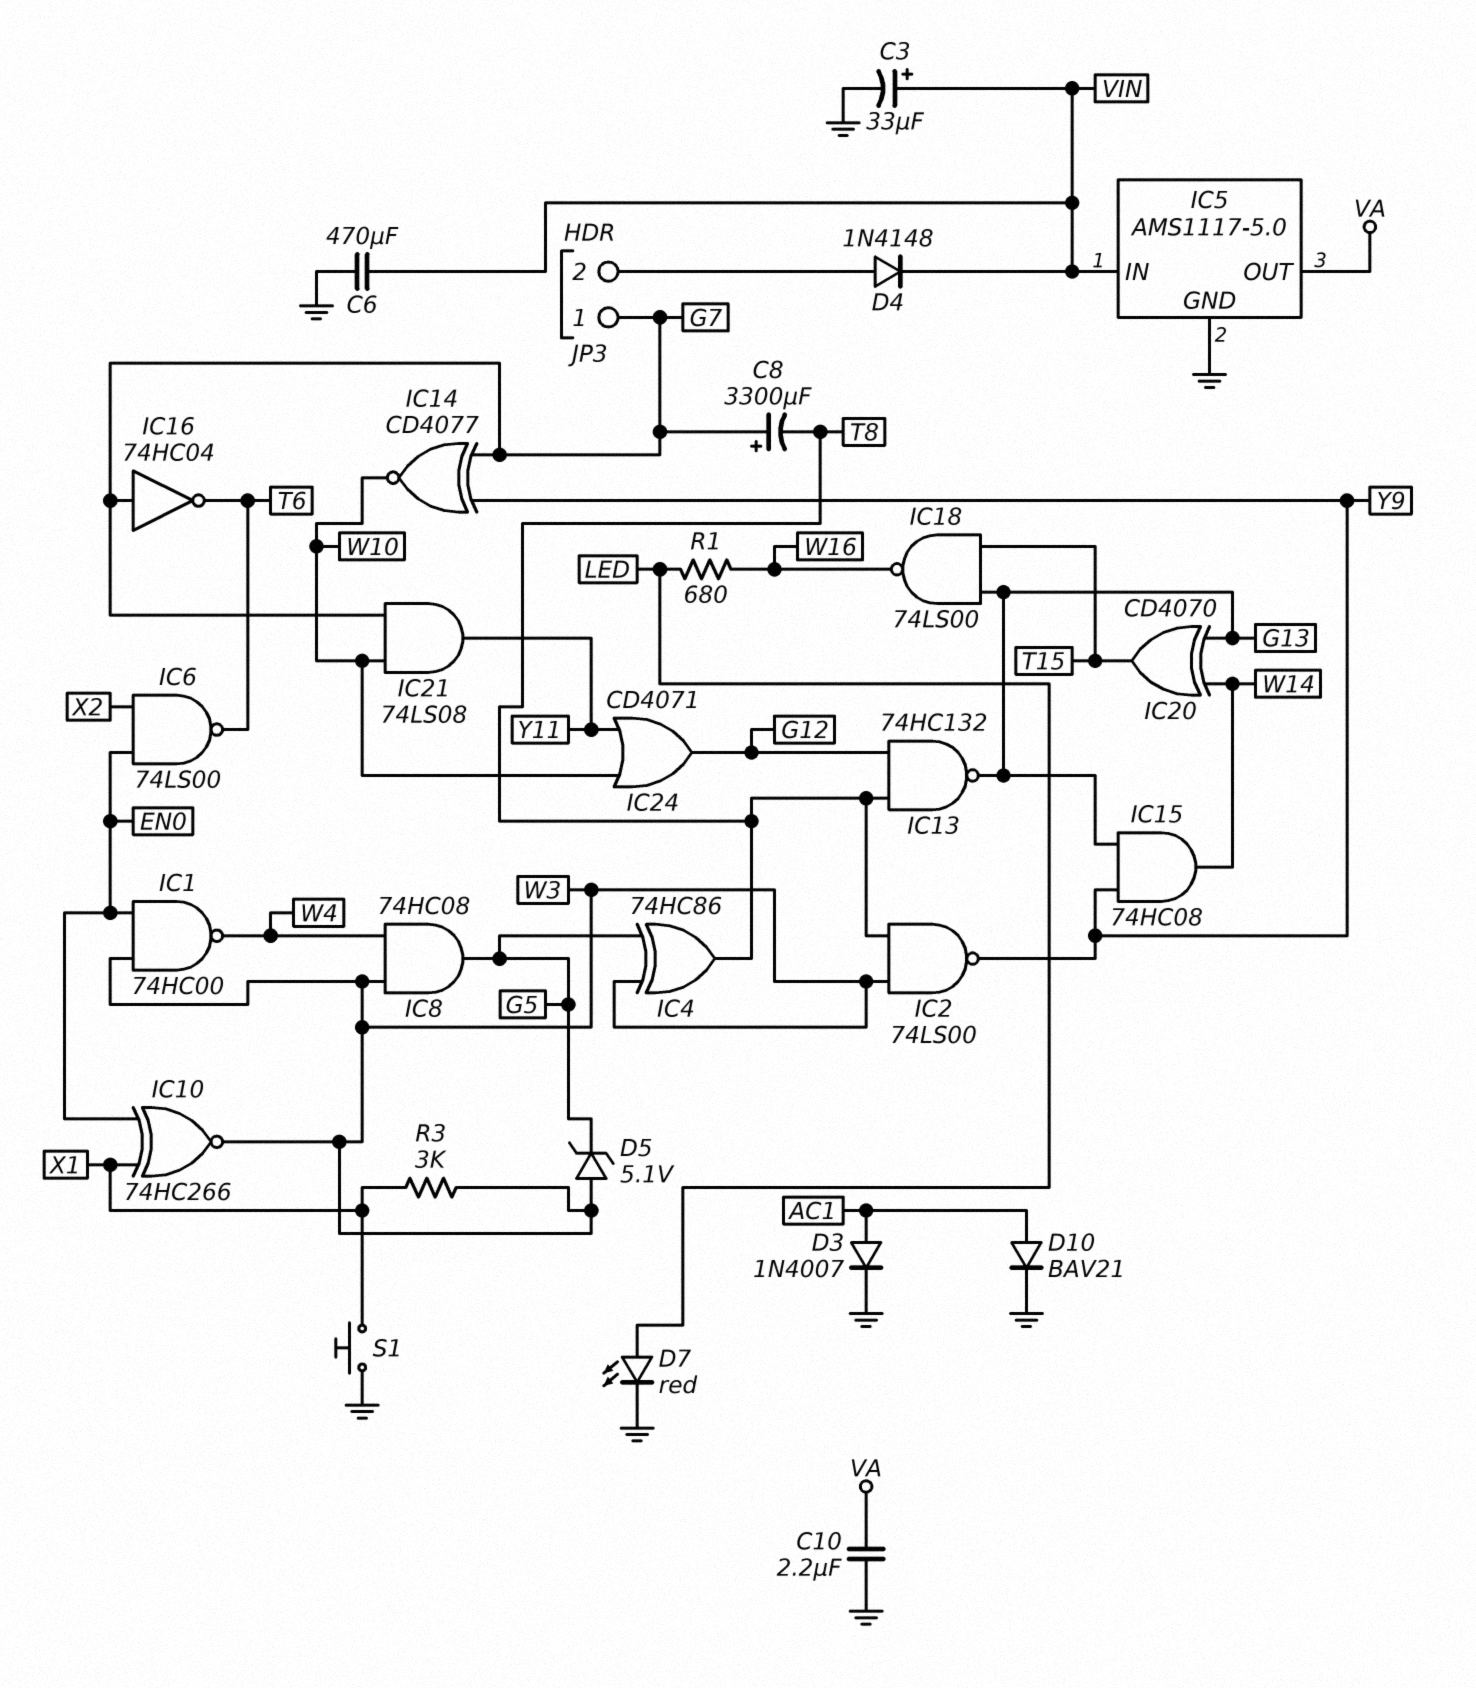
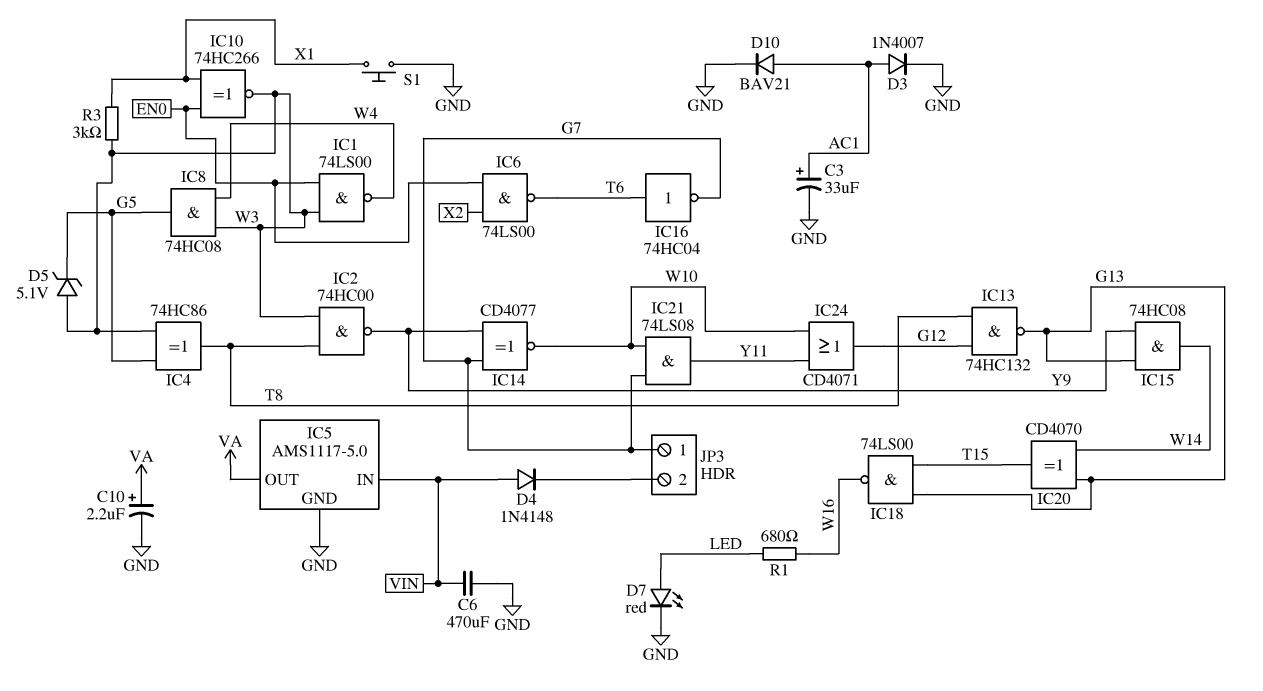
C3: 33uF (plus VIN, minus GND) -> 33uF (plus AC1, minus GND)
C8: 3300uF (plus G7, minus T8) -> none
C10: 2.2uF (GND, VA) -> 2.2uF (plus VA, minus GND)
D4: diode 1N4148 (A JP3/2, K VIN) -> diode 1N4148 (A VIN, K JP3/2)
IC1: NAND 74HC00 (in EN0, in W3, out W4) -> NAND 74LS00 (in EN0, in W3, out W4)
IC2: NAND 74LS00 (in T8, in W3, out Y9) -> NAND 74HC00 (in T8, in W3, out Y9)
IC16: NOT 74HC04 (in G7, out T6) -> NOT 74HC04 (in T6, out G7)

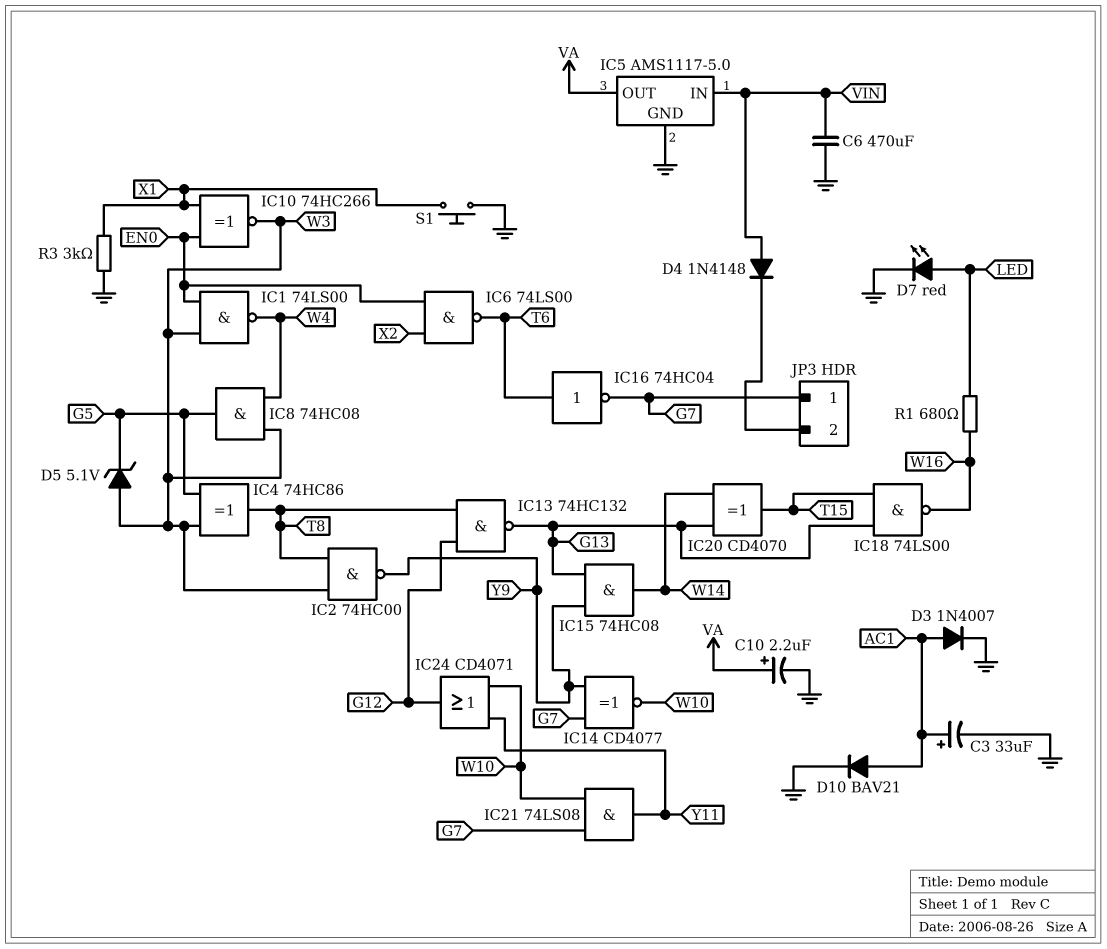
R3: 3k (W3, X1) -> 3k (GND, X1)

